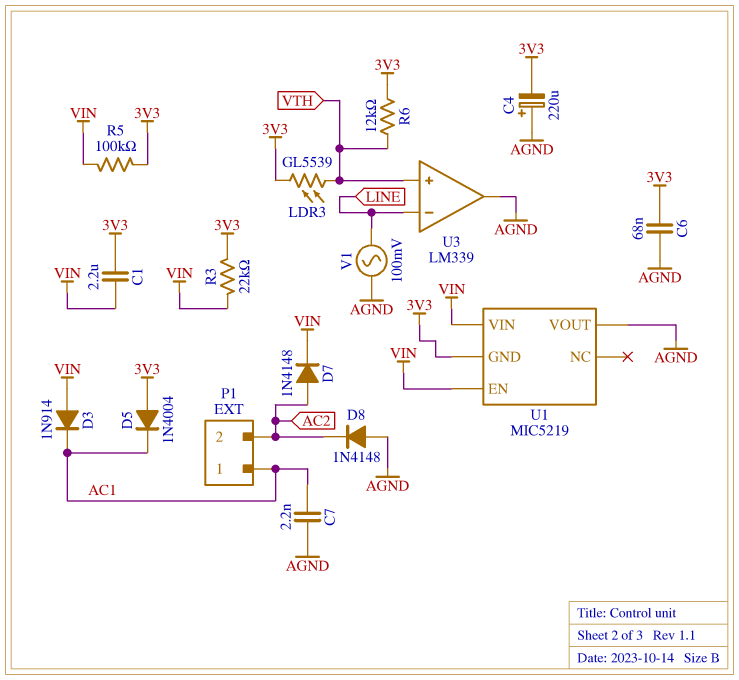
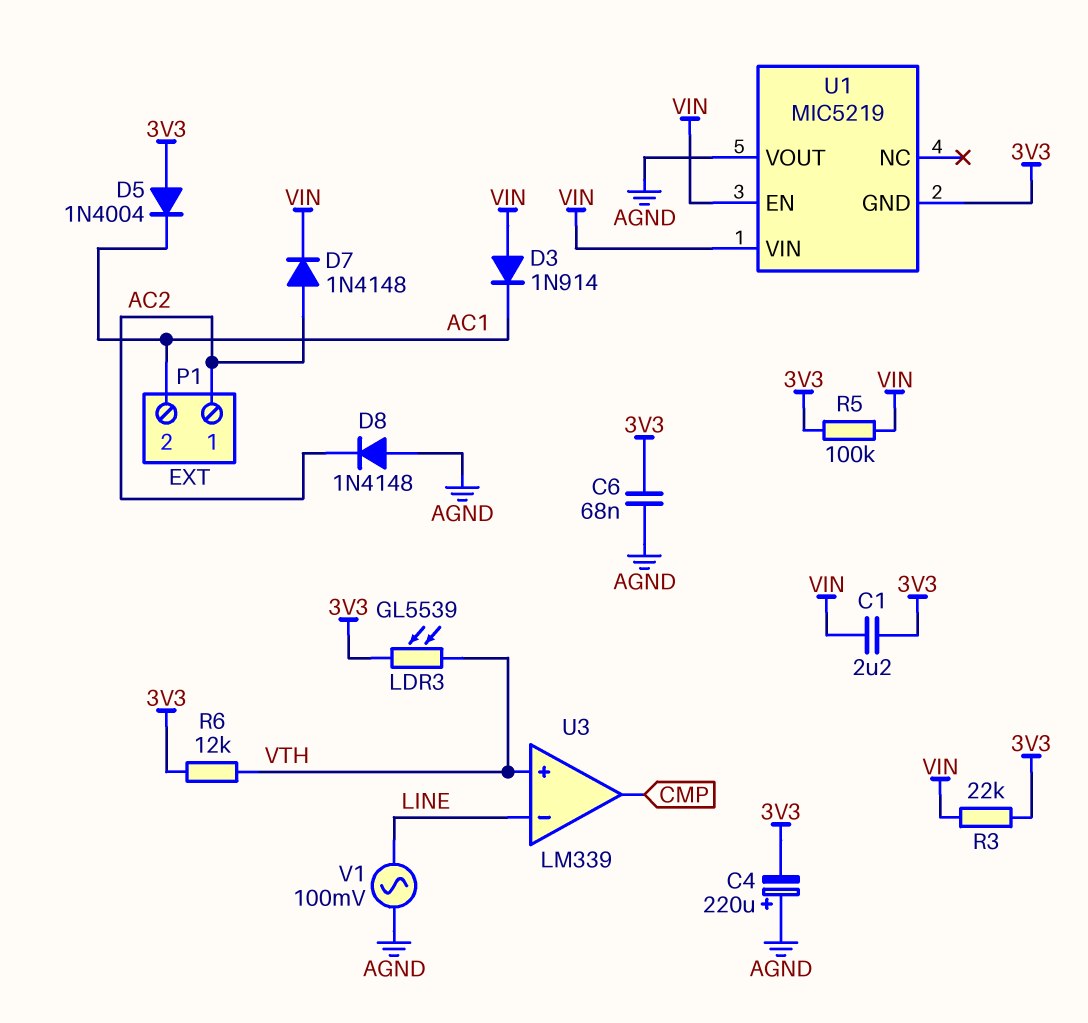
C7: 2.2nF (AC1, AGND) -> none
P1 pin 1: AC1 -> AC2
P1 pin 2: AC2 -> AC1
U3 pin out: AGND -> CMP

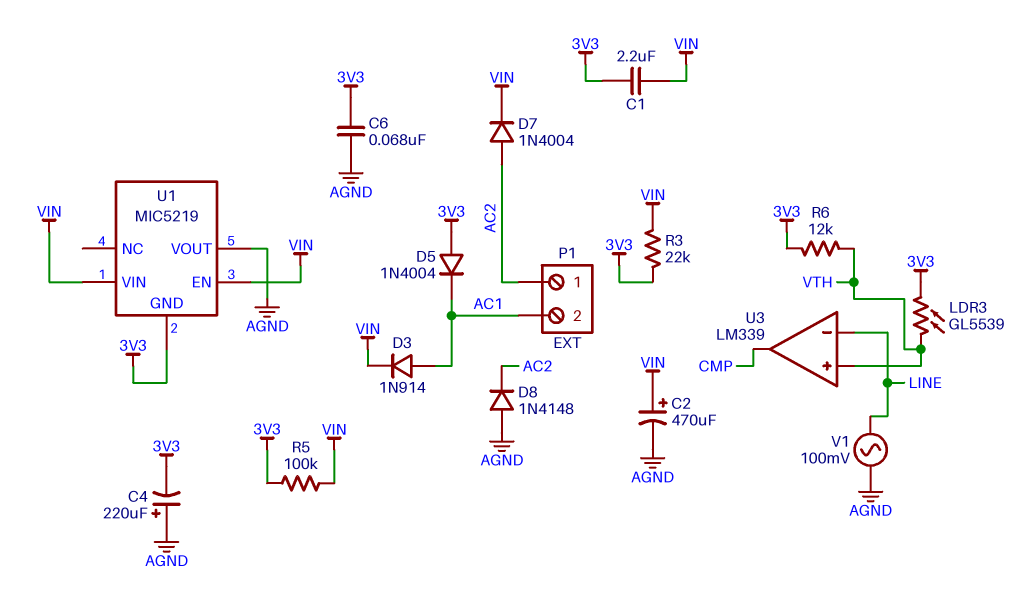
C2: none -> 470uF (plus VIN, minus AGND)
D3: diode 1N914 (A VIN, K AC1) -> diode 1N914 (A AC1, K VIN)
D7: diode 1N4148 (A AC2, K VIN) -> diode 1N4004 (A AC2, K VIN)

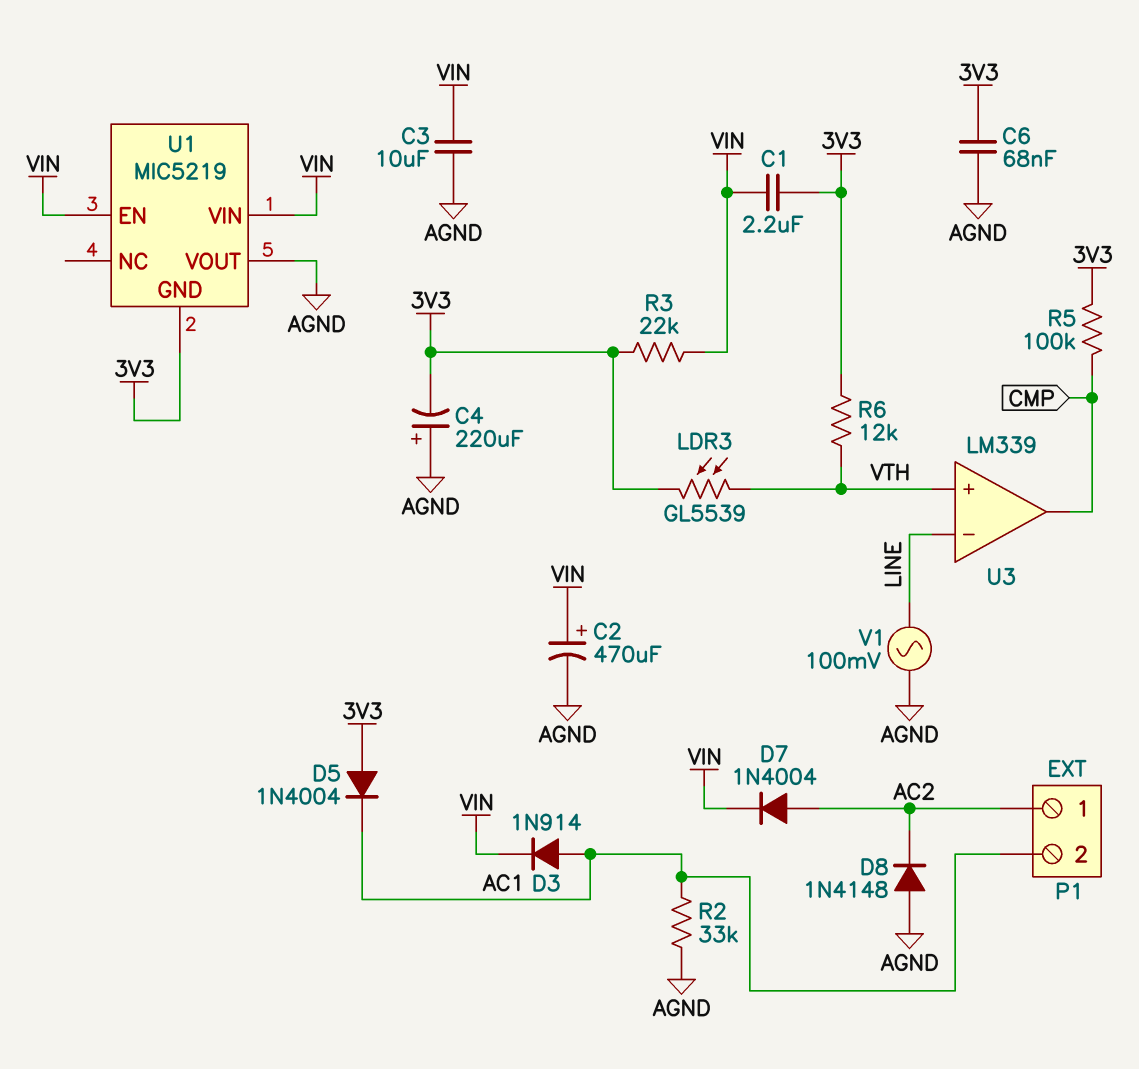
C3: none -> 10uF (AGND, VIN)
R2: none -> 33k (AC1, AGND)
R5: 100k (3V3, VIN) -> 100k (3V3, CMP)

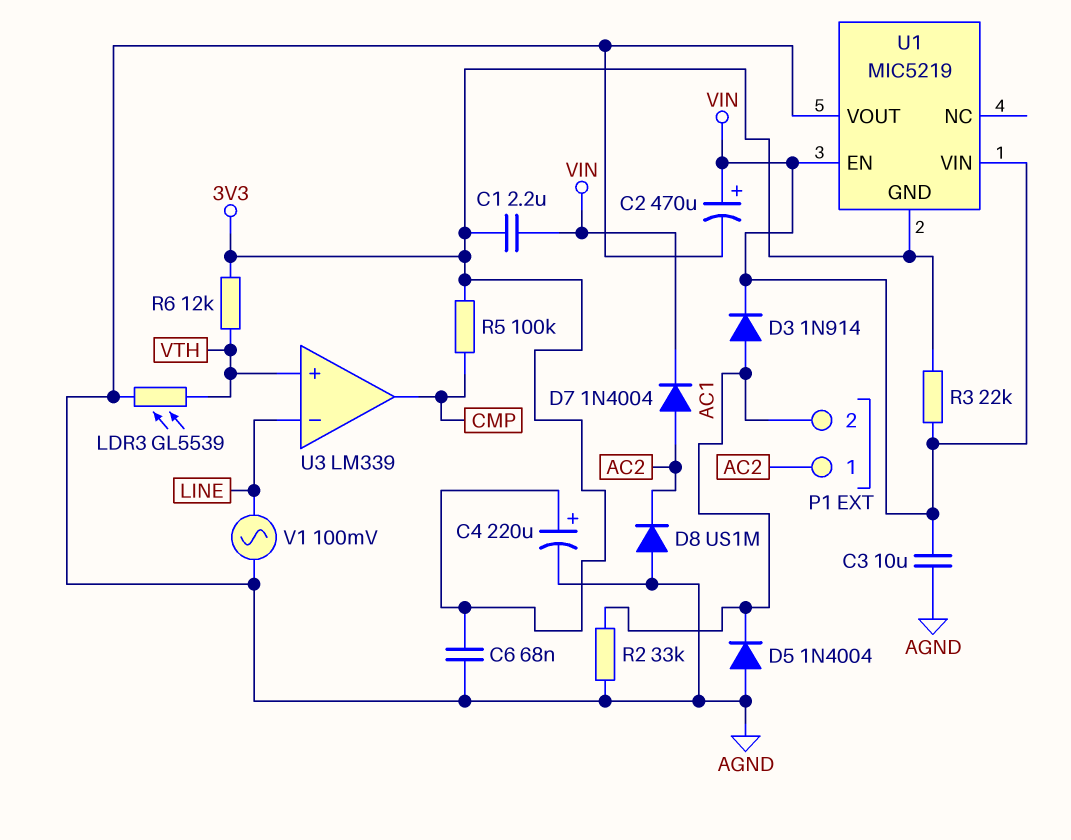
C4: 220uF (plus AGND, minus 3V3) -> 220uF (plus 3V3, minus AGND)
D5: diode 1N4004 (A 3V3, K AC1) -> diode 1N4004 (A AGND, K AC1)
D8: diode 1N4148 (A AGND, K AC2) -> diode US1M (A AGND, K AC2)
LDR3: GL5539 (3V3, VTH) -> GL5539 (AGND, VTH)

